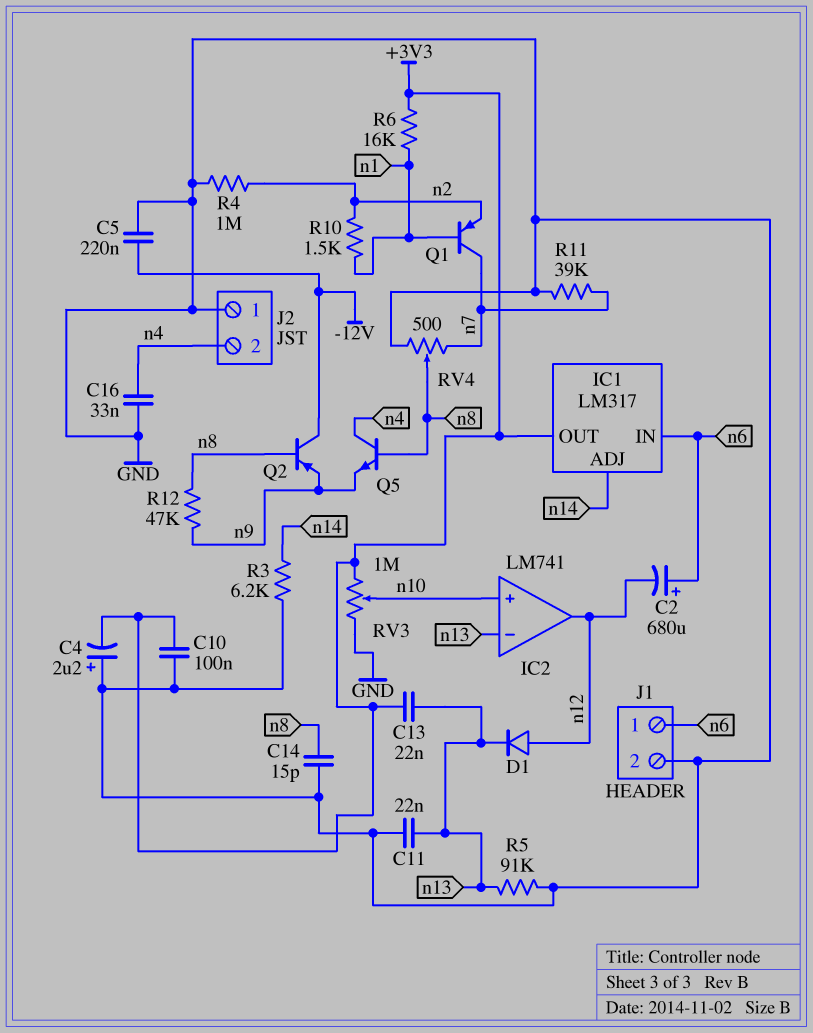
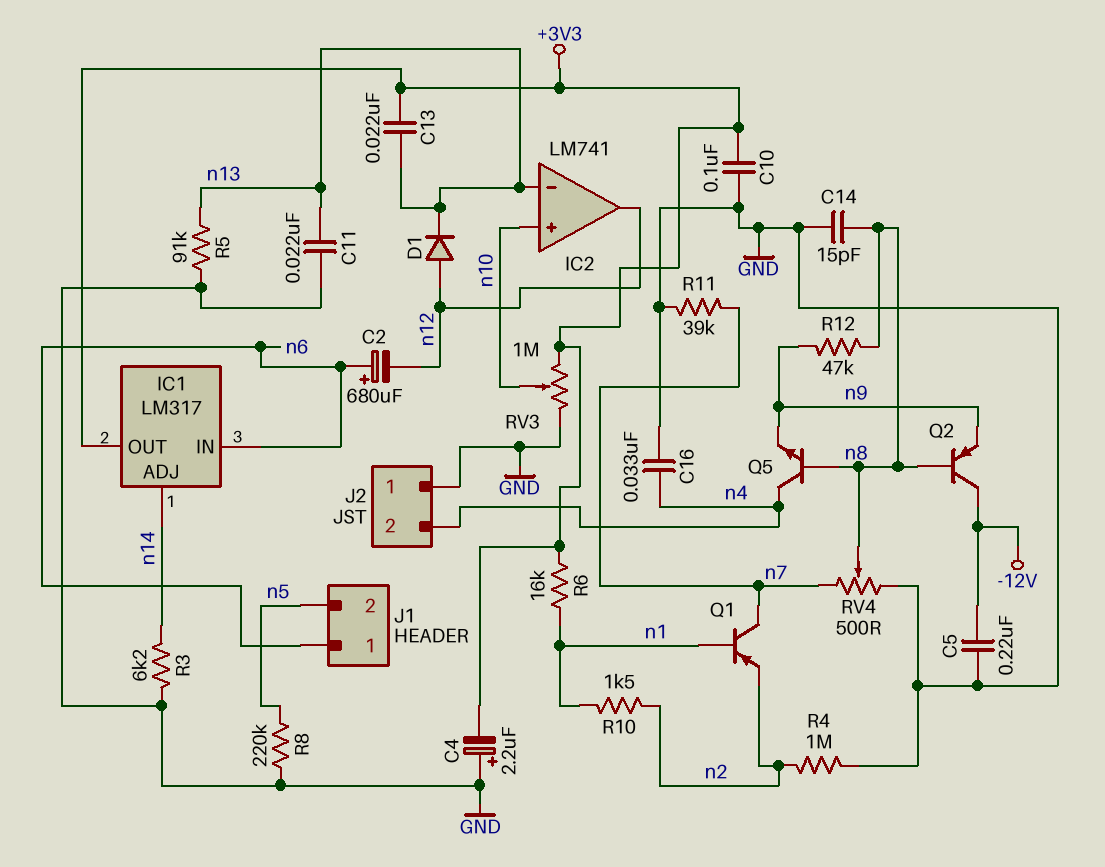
J1 pin 2: GND -> n5
R8: none -> 220k (GND, n5)

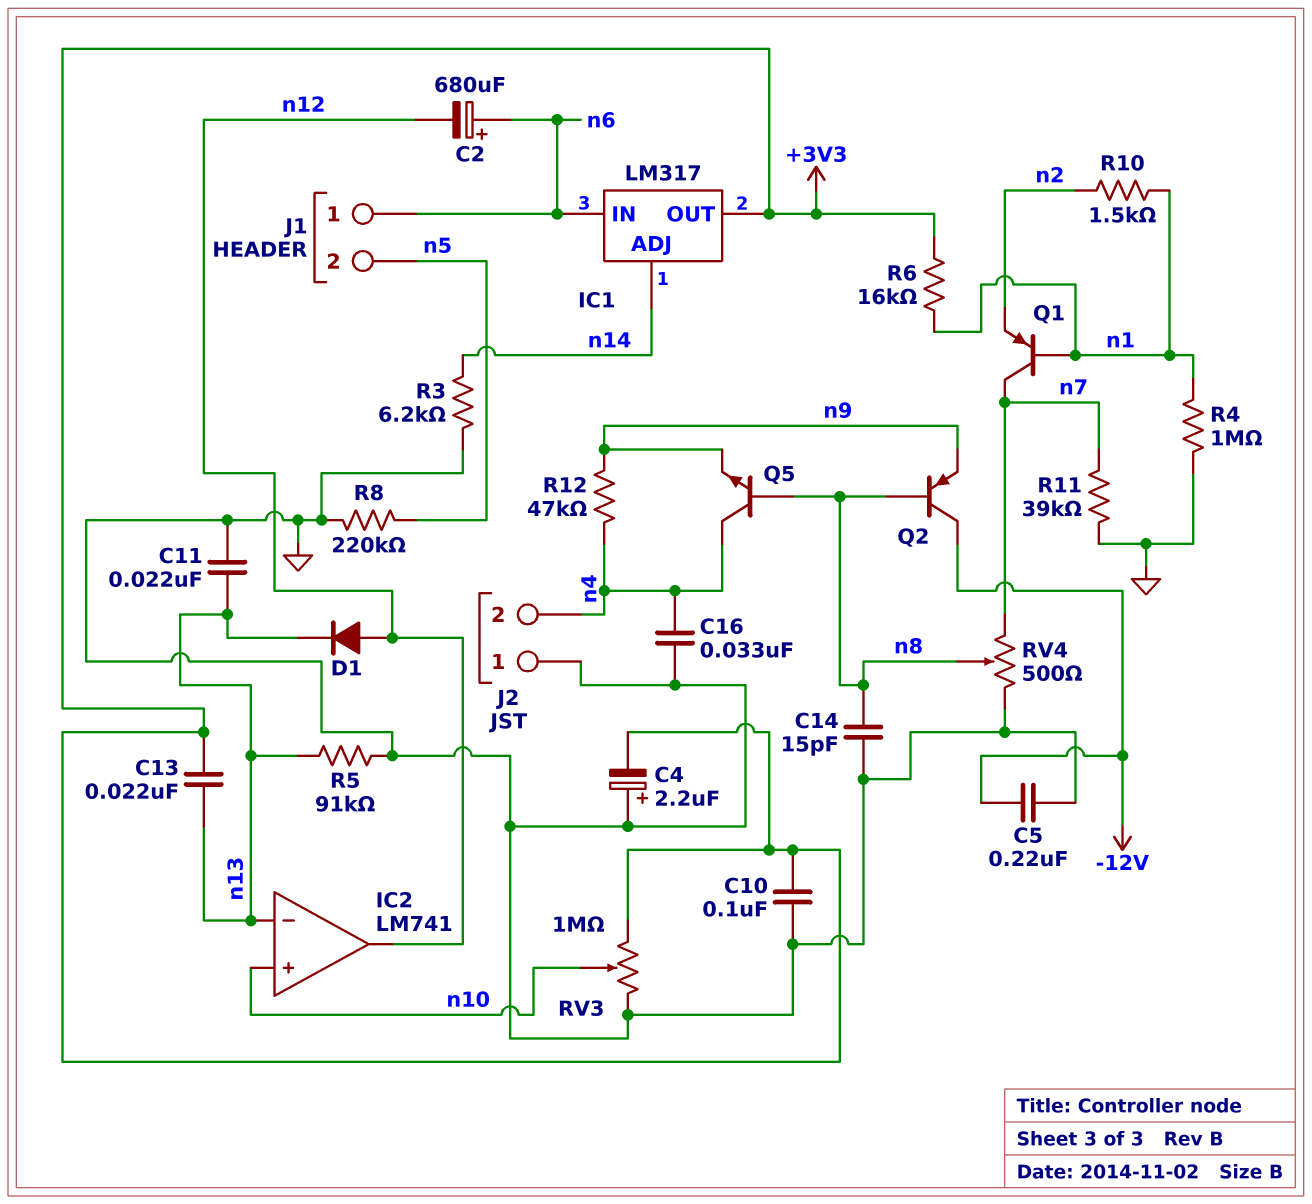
R4: 1M (GND, n2) -> 1M (GND, n1)
R12: 47k (n8, n9) -> 47k (n4, n9)

